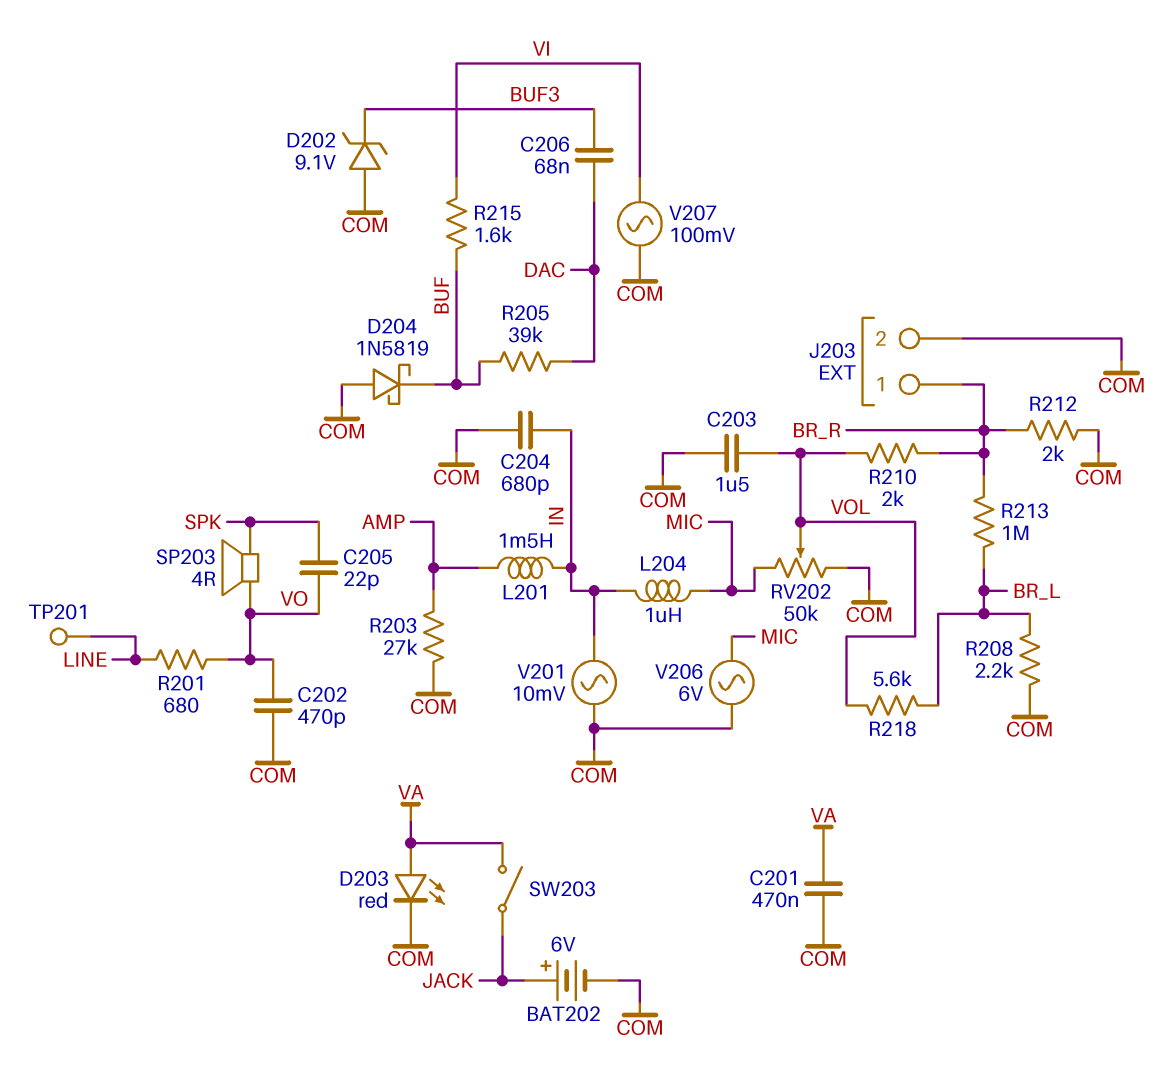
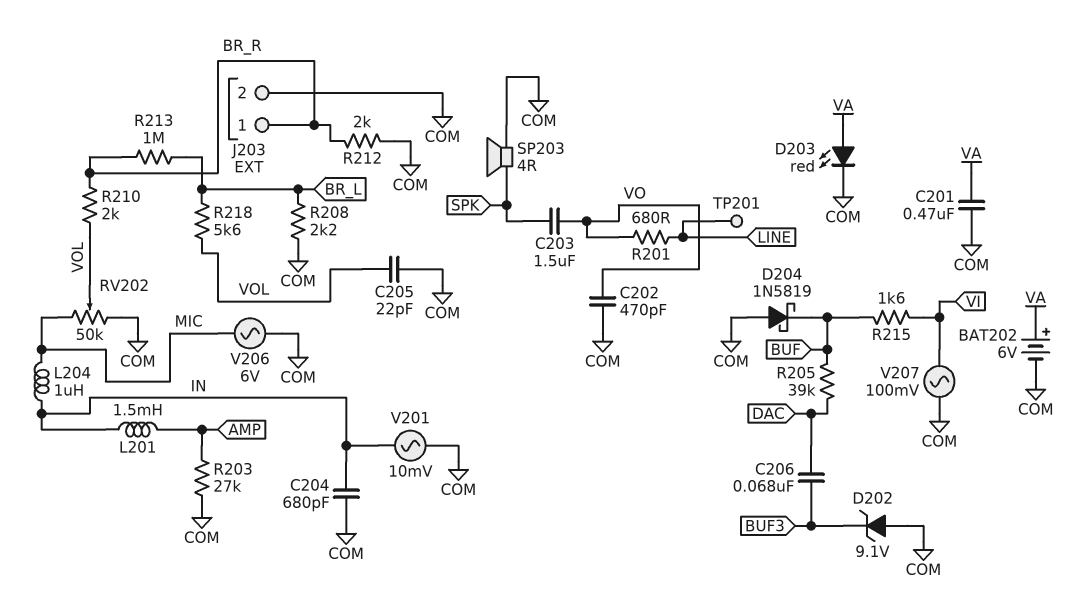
BAT202: 6V (plus JACK, minus COM) -> 6V (plus VA, minus COM)
C203: 1.5uF (COM, VOL) -> 1.5uF (SPK, VO)
C205: 22pF (SPK, VO) -> 22pF (COM, VOL)
SP203: speaker 4R (SPK, VO) -> speaker 4R (COM, SPK)
SW203: switch (JACK, VA) -> none

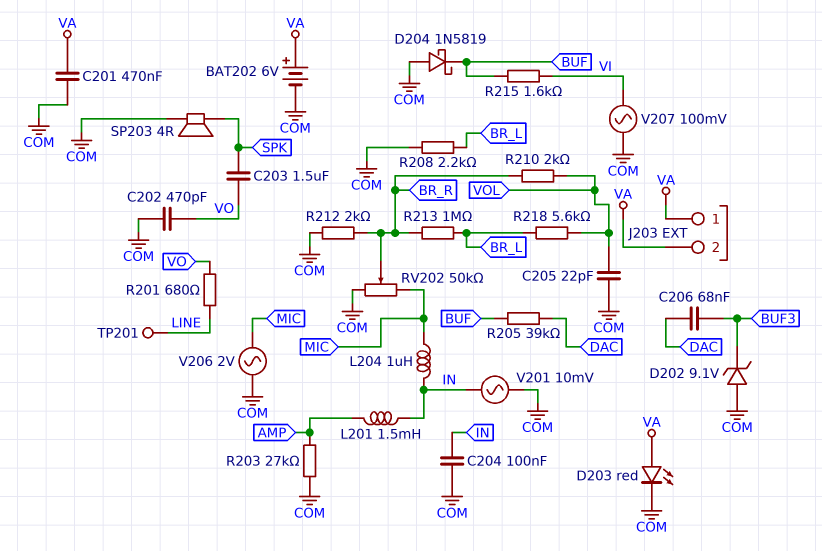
C204: 680pF (COM, IN) -> 100nF (COM, IN)
J203 pin 1: BR_R -> VA
J203 pin 2: COM -> VA
RV202: 50k (COM, MIC, wiper VOL) -> 50k (COM, MIC, wiper BR_R)
V206: AC 6V (COM, MIC) -> AC 2V (COM, MIC)

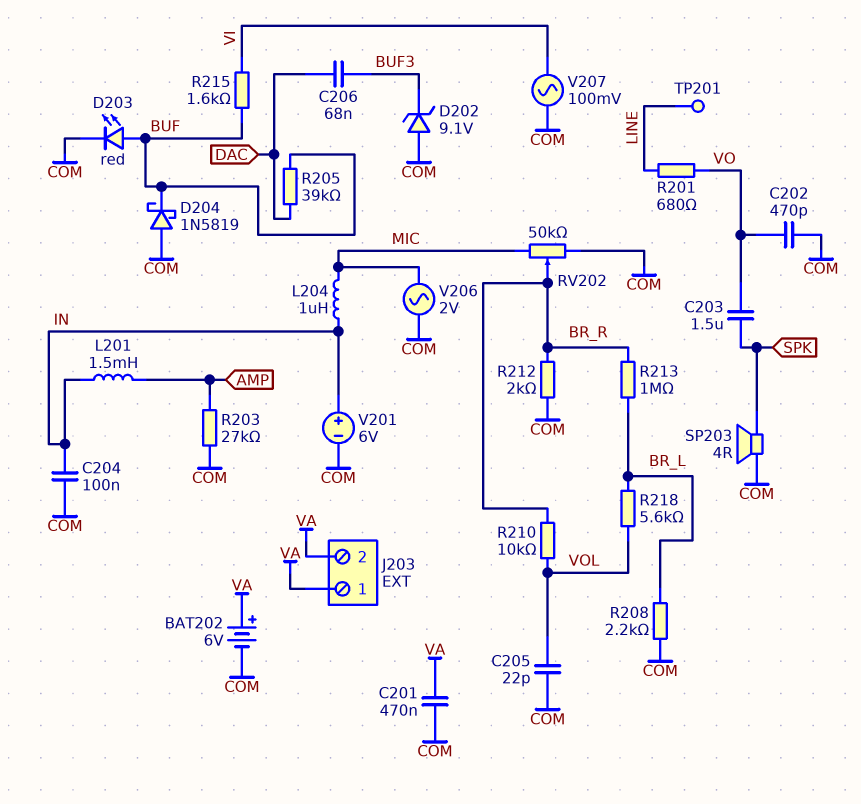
D203: LED red (A VA, K COM) -> LED red (A BUF, K COM)
R210: 2k (BR_R, VOL) -> 10k (BR_R, VOL)
V201: AC 10mV (COM, IN) -> 6V (plus IN, minus COM)

